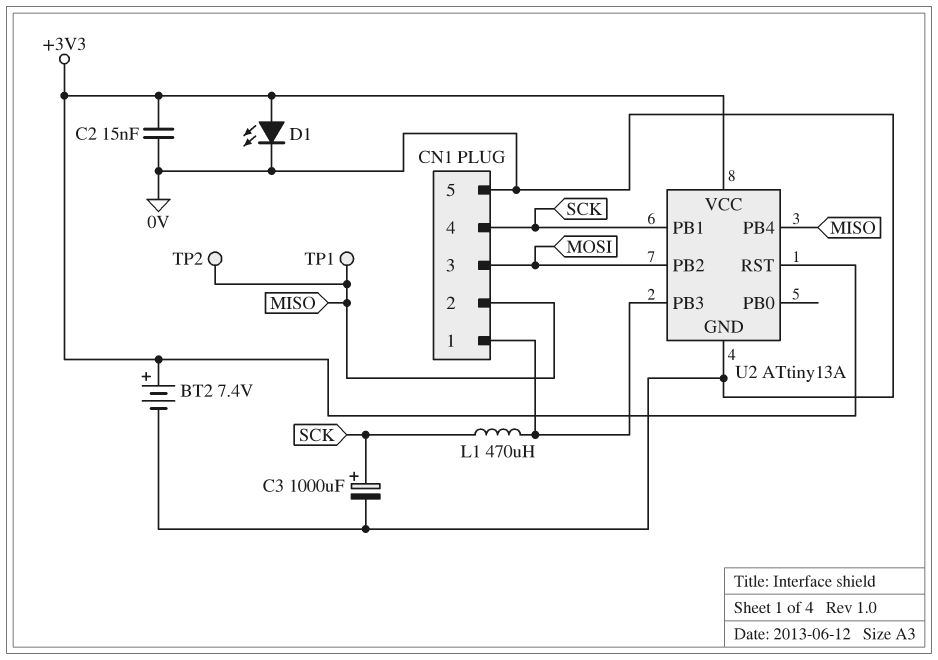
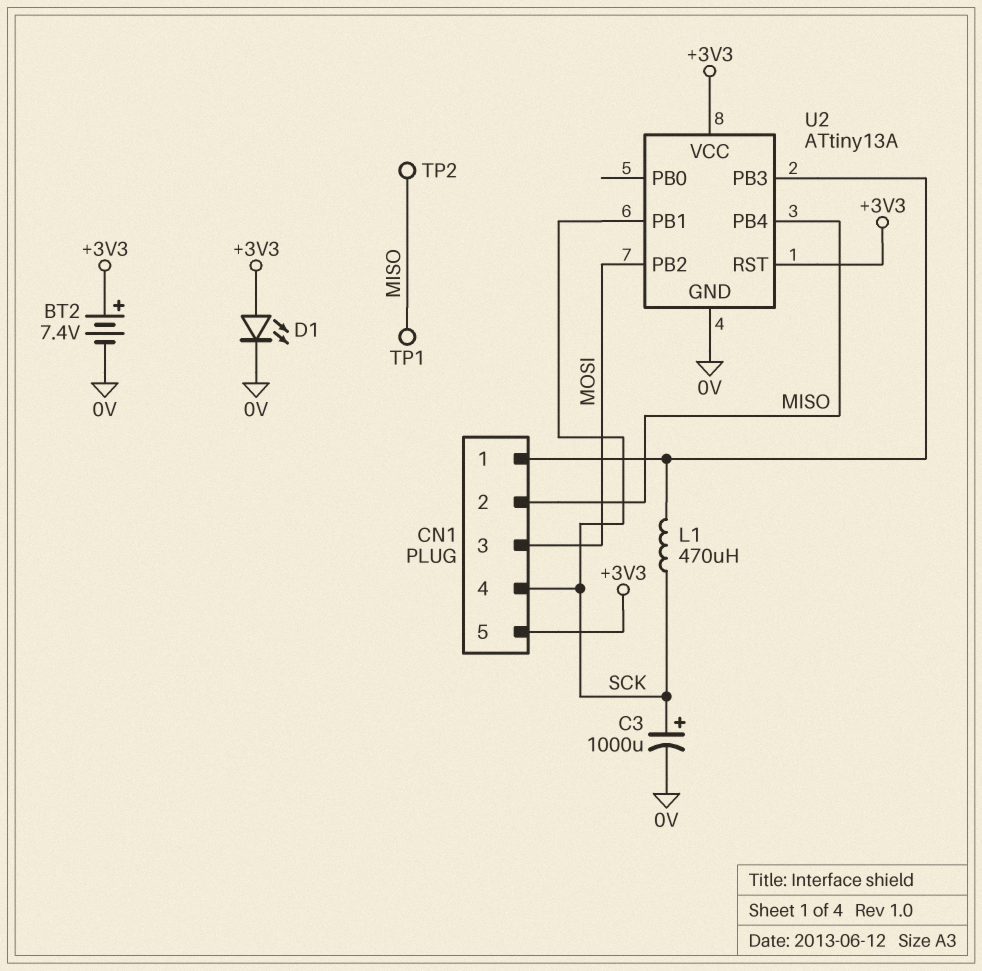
C2: 15nF (+3V3, 0V) -> none
CN1 pin 5: 0V -> +3V3

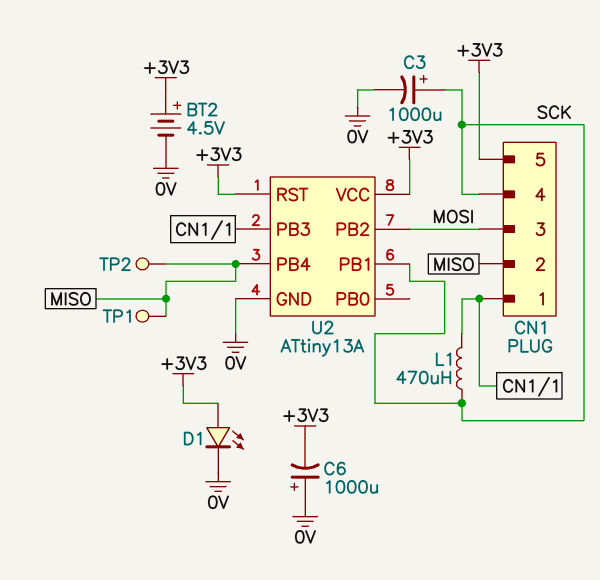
BT2: 7.4V (plus +3V3, minus 0V) -> 4.5V (plus +3V3, minus 0V)
C6: none -> 1000uF (plus 0V, minus +3V3)

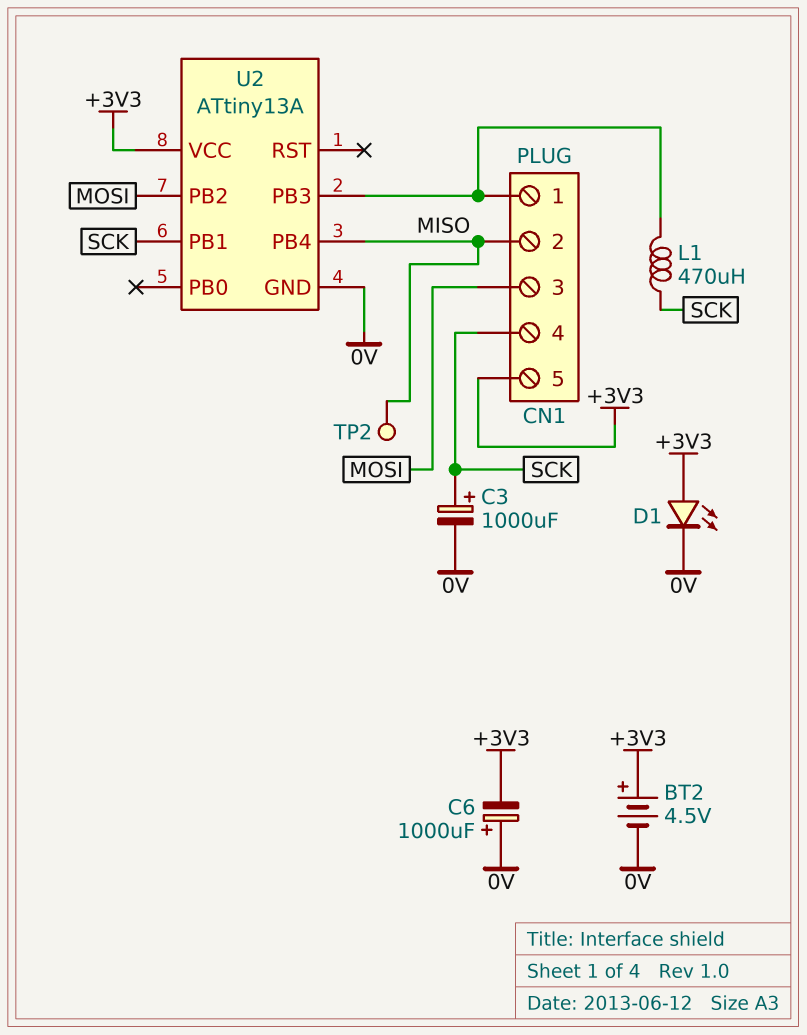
TP1: test point (MISO) -> none
U2 pin RST: +3V3 -> none

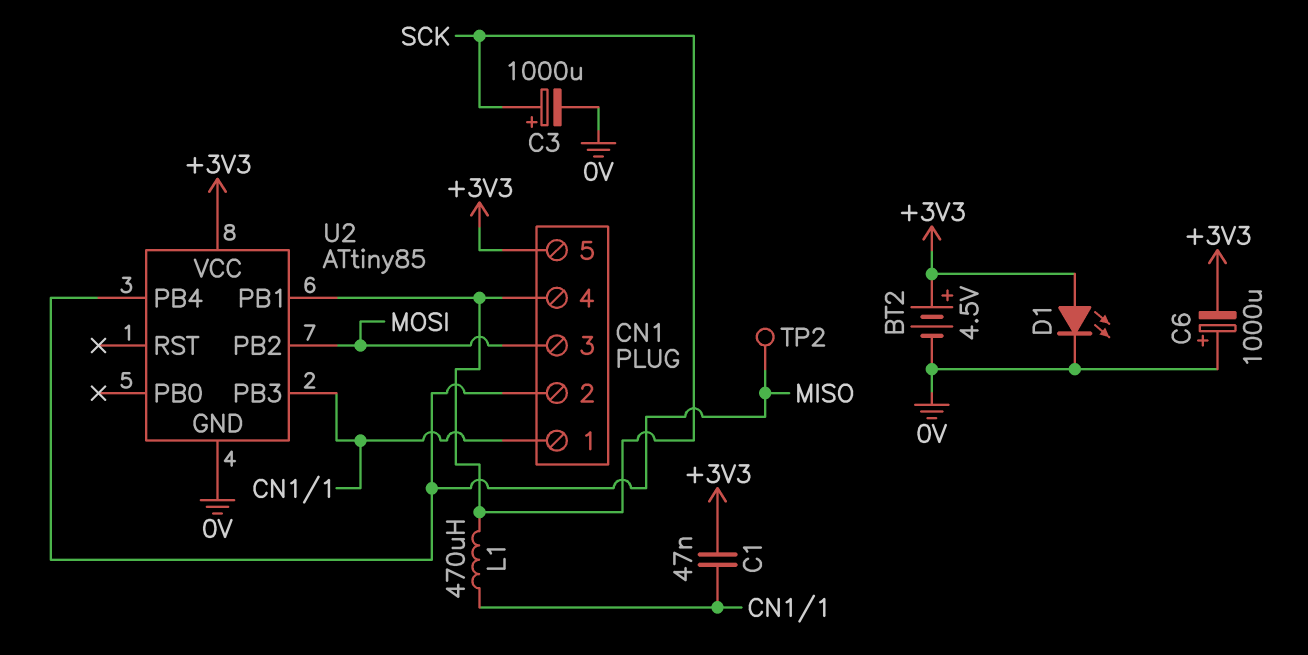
C1: none -> 47nF (+3V3, CN1/1)
U2: ATtiny13A -> ATtiny85

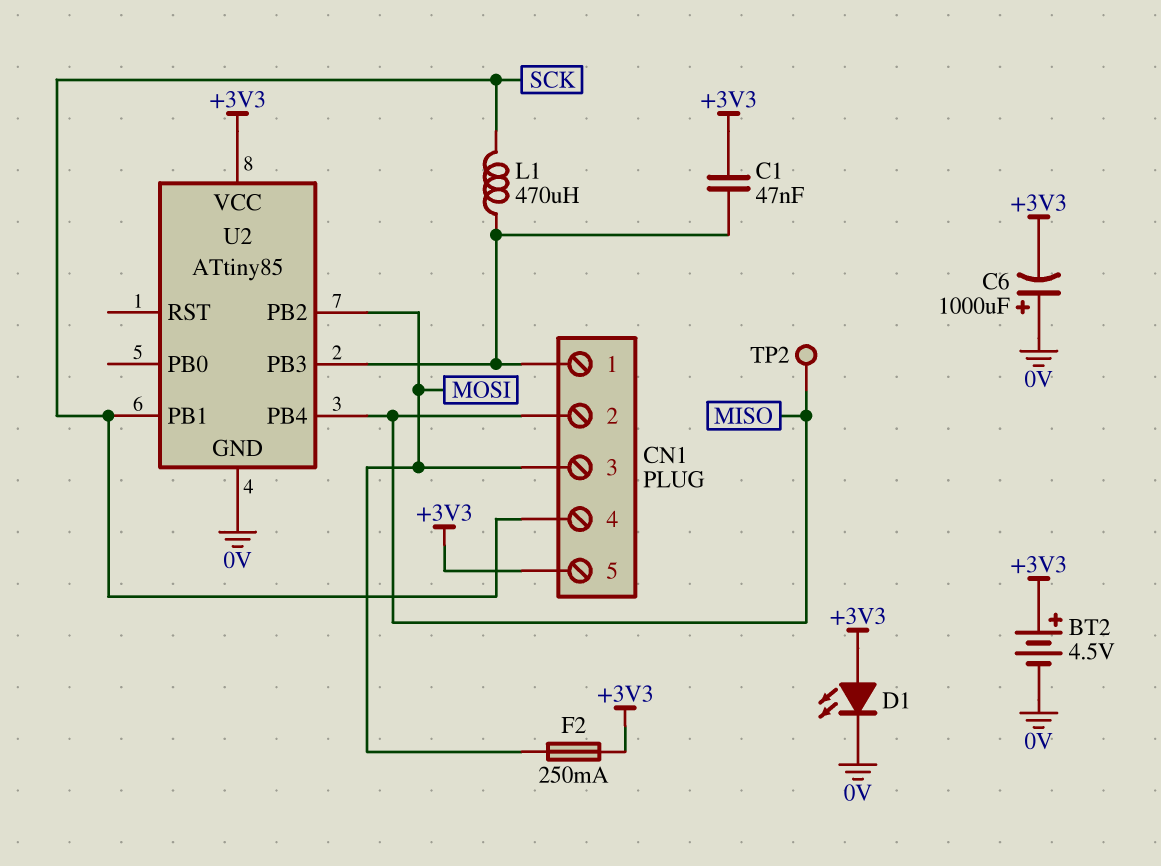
C3: 1000uF (plus SCK, minus 0V) -> none
F2: none -> 250mA (+3V3, MOSI)

